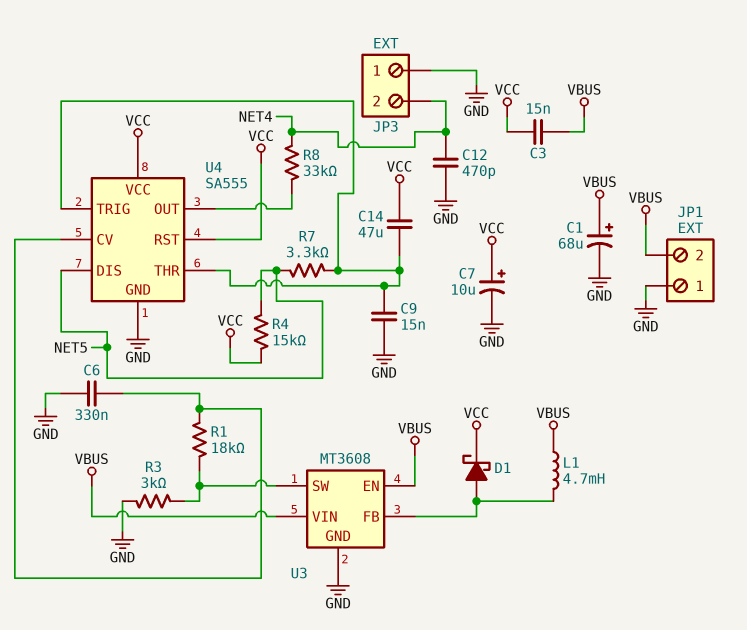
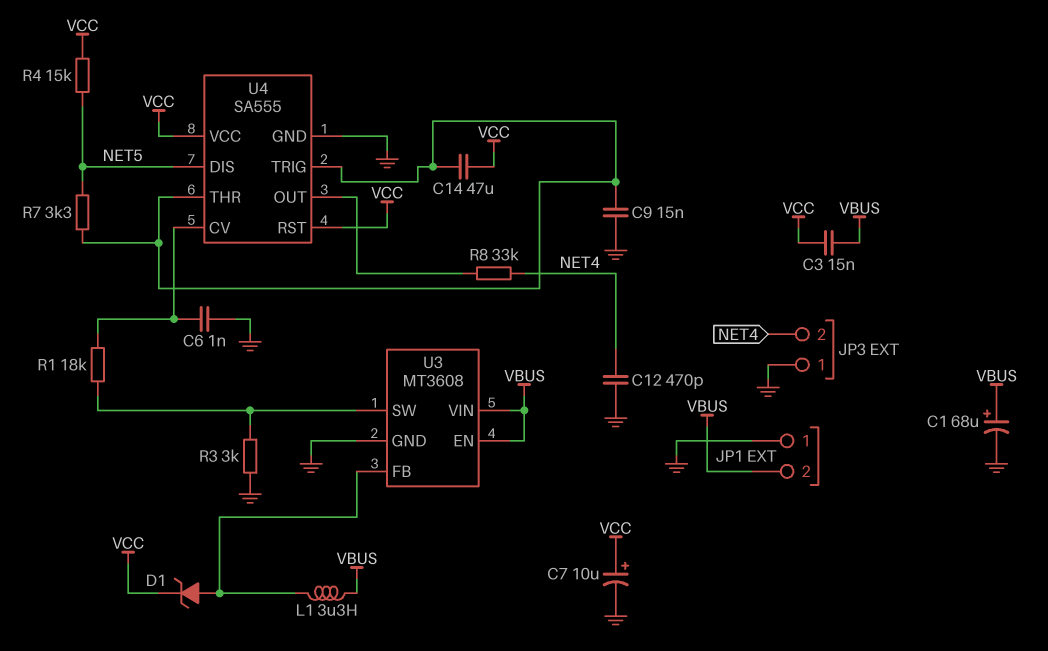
C6: 330nF (GND, U4/CV) -> 1nF (GND, U4/CV)
D1: schottky (A U3/FB, K VCC) -> zener (A U3/FB, K VCC)
L1: 4.7mH (U3/FB, VBUS) -> 3.3uH (U3/FB, VBUS)

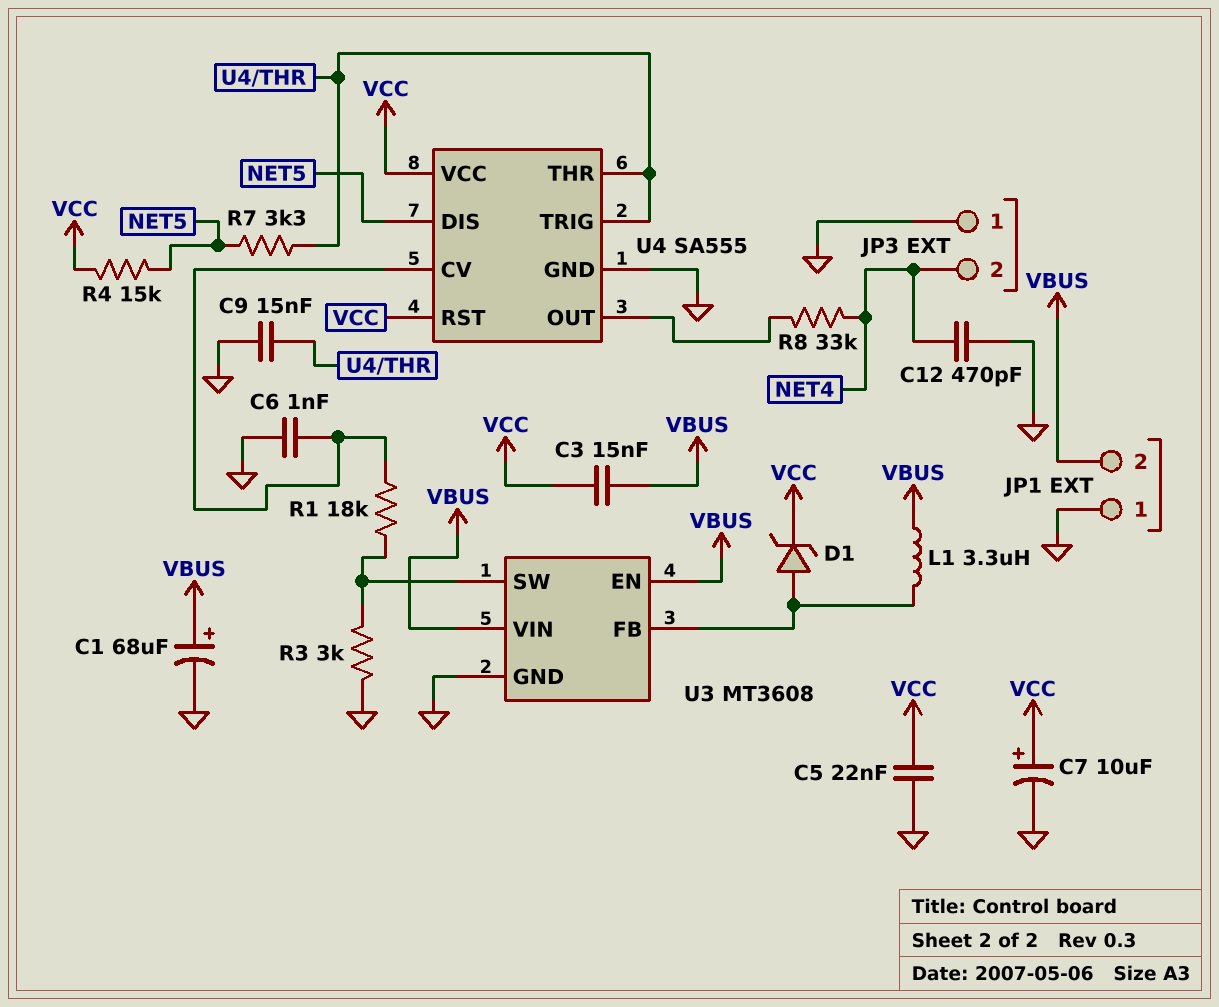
C5: none -> 22nF (GND, VCC)
C14: 47uF (U4/THR, VCC) -> none

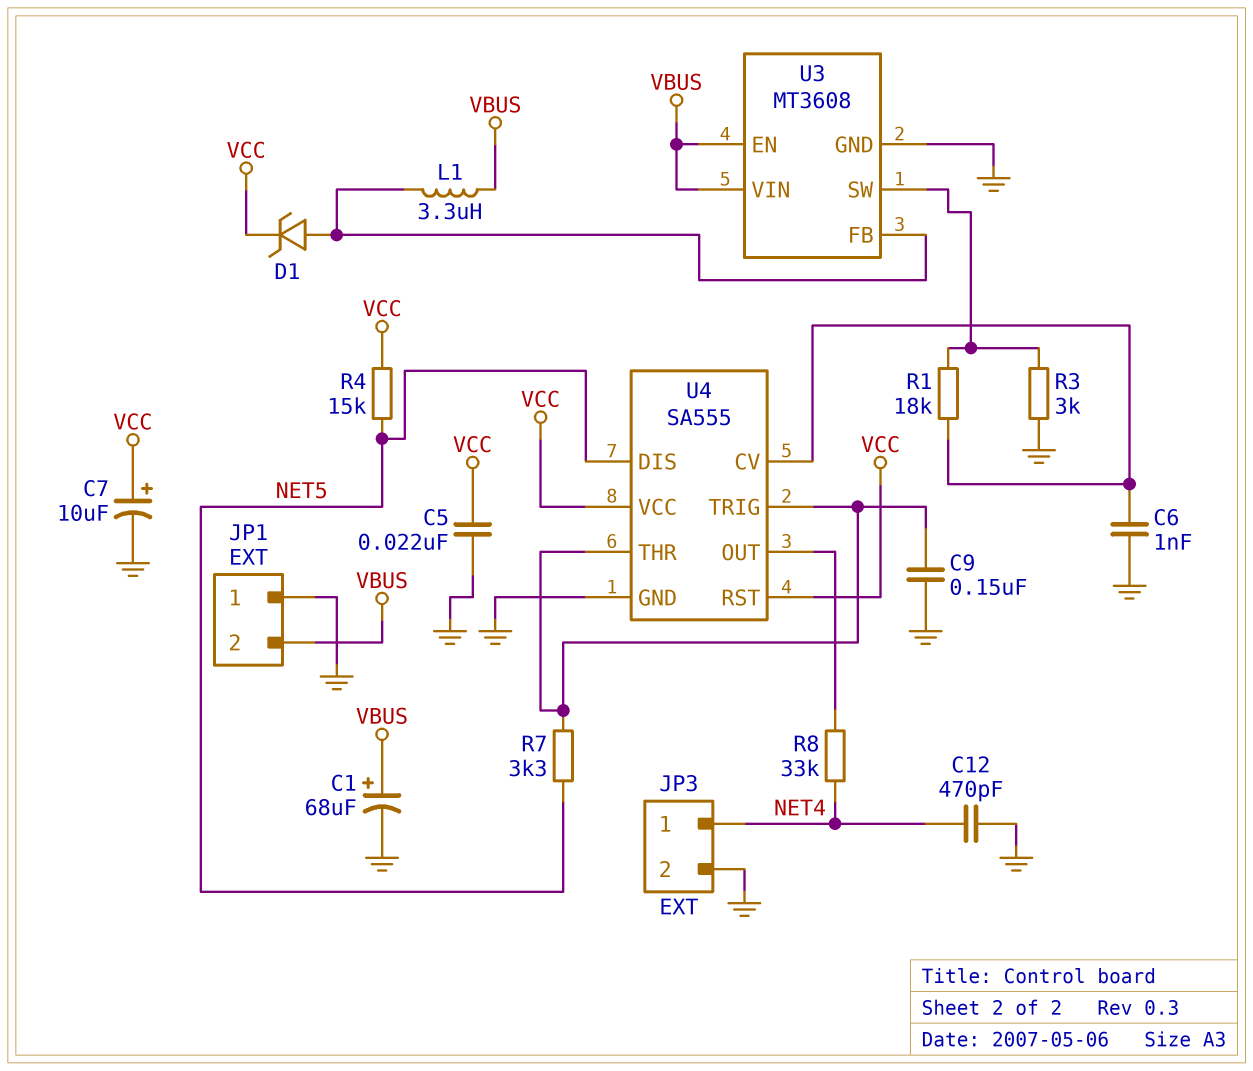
C3: 15nF (VBUS, VCC) -> none
C9: 15nF (GND, U4/THR) -> 150nF (GND, U4/THR)
JP3 pin 1: GND -> NET4
JP3 pin 2: NET4 -> GND

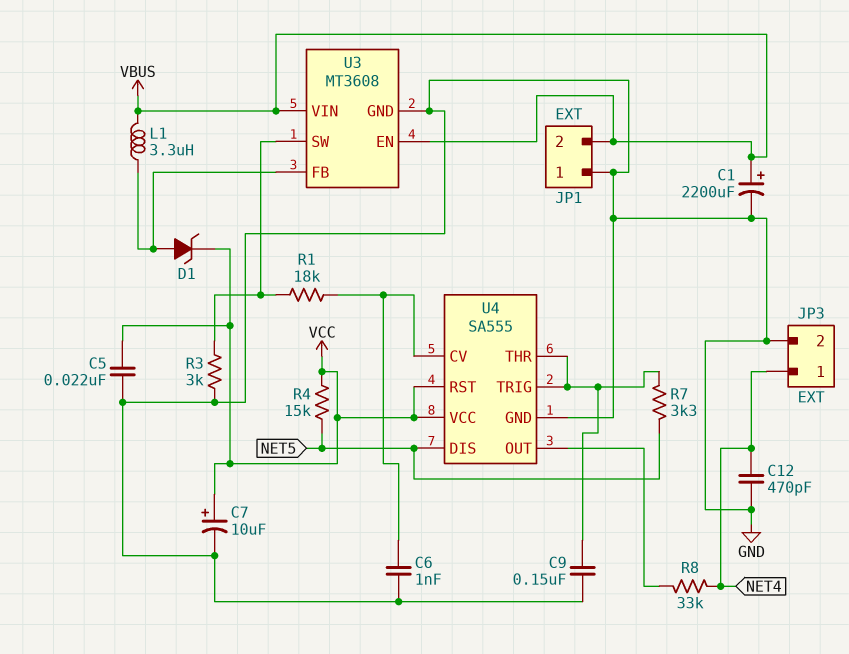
C1: 68uF (plus VBUS, minus GND) -> 2200uF (plus VBUS, minus GND)

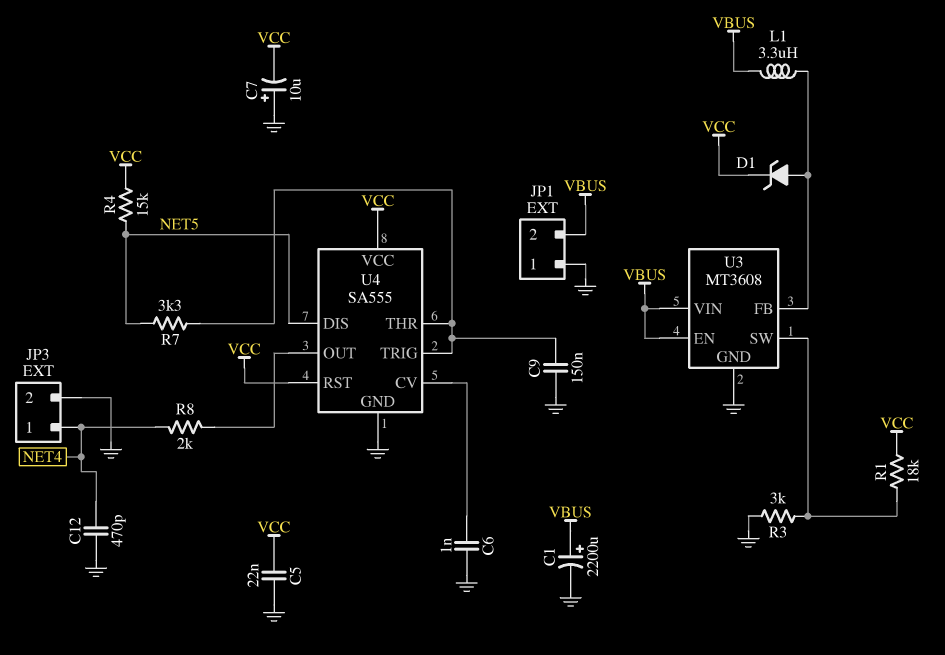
C7: 10uF (plus VCC, minus GND) -> 10uF (plus GND, minus VCC)
R1: 18k (U3/SW, U4/CV) -> 18k (U3/SW, VCC)
R8: 33k (NET4, U4/OUT) -> 2k (NET4, U4/OUT)

